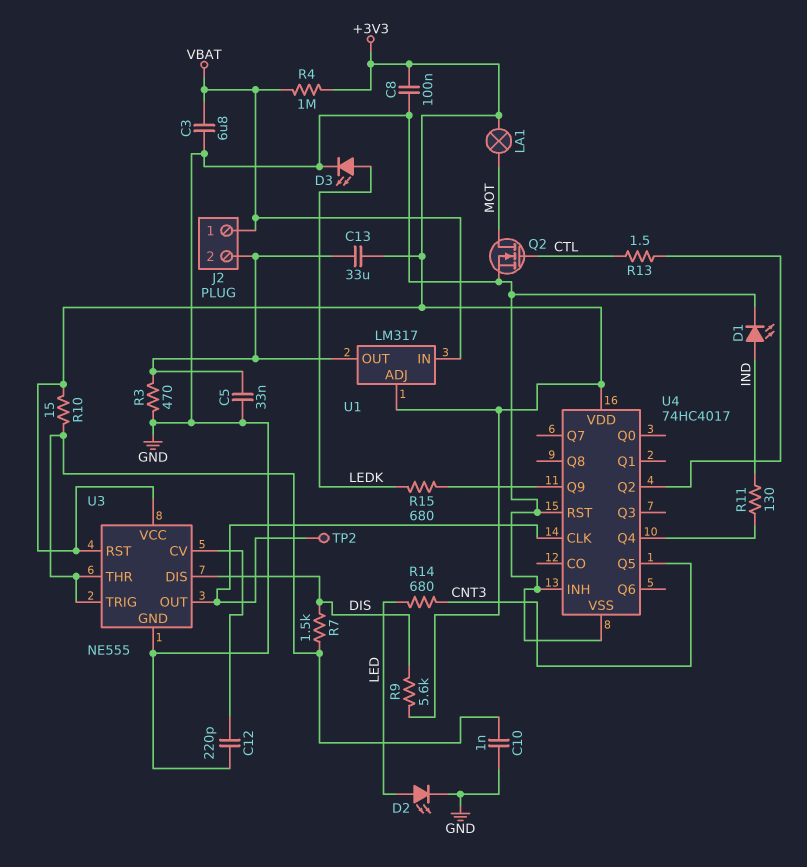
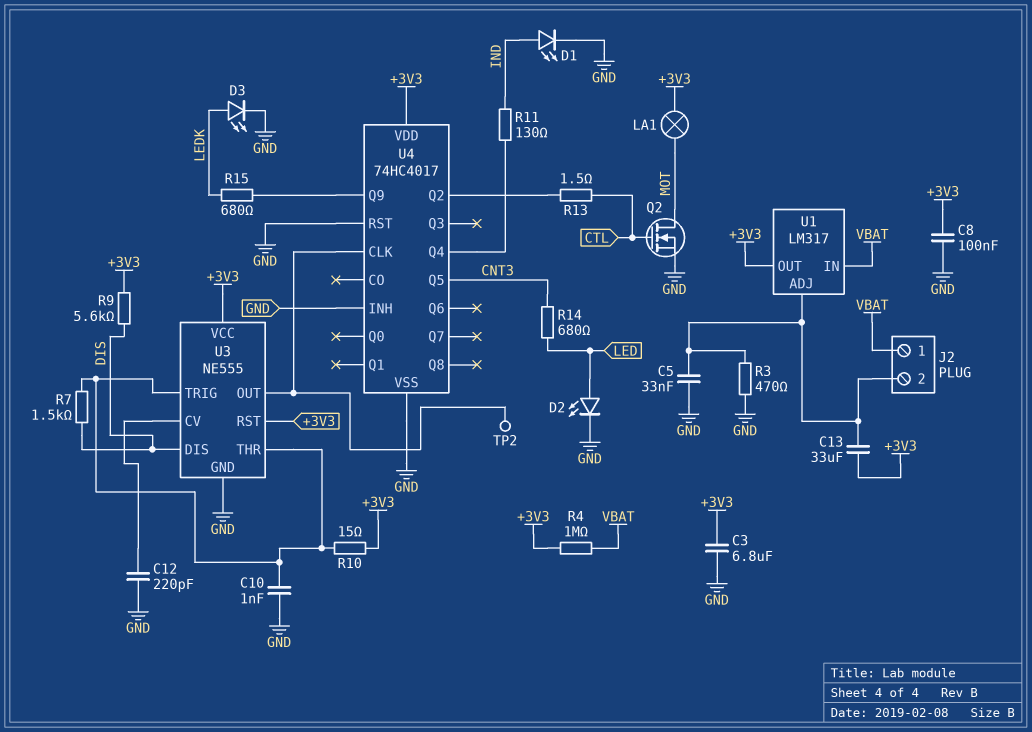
C3: 6.8uF (GND, VBAT) -> 6.8uF (+3V3, GND)
U1 pin ADJ: +3V3 -> J2/2
U1 pin OUT: J2/2 -> +3V3

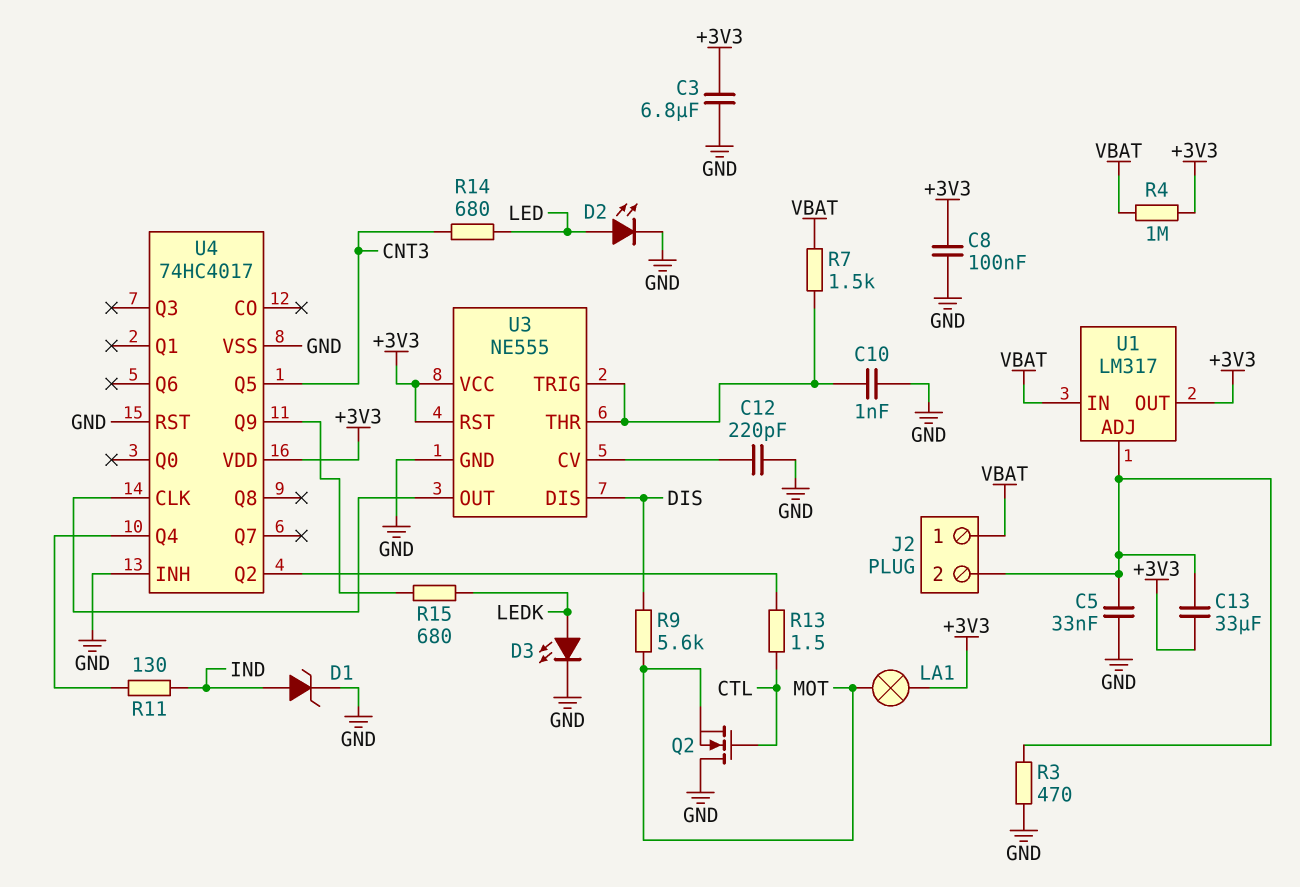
D1: LED (A IND, K GND) -> zener (A IND, K GND)
Q2: NMOS (G CTL, D MOT, S GND) -> NMOS (G CTL, D GND, S MOT)
R7: 1.5k (DIS, U3/THR) -> 1.5k (U3/THR, VBAT)
R9: 5.6k (+3V3, DIS) -> 5.6k (DIS, MOT)
R10: 15 (+3V3, U3/THR) -> none
TP2: test point (U3/OUT) -> none

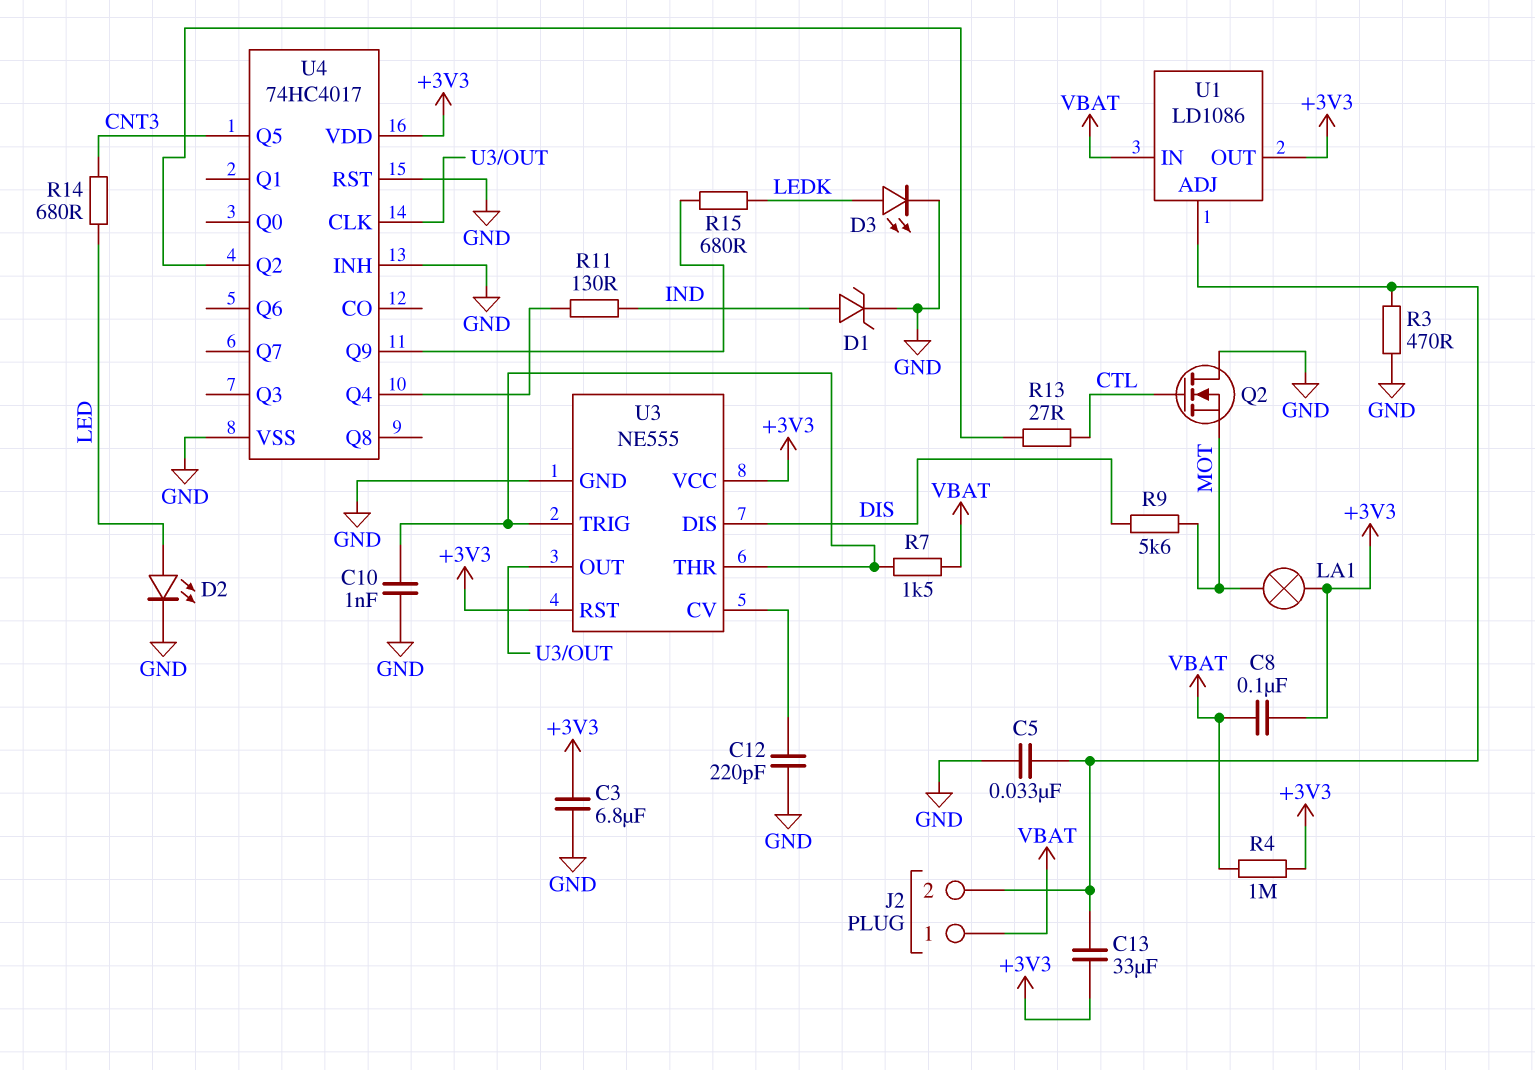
C8: 100nF (+3V3, GND) -> 100nF (+3V3, VBAT)
R13: 1.5 (CTL, U4/Q2) -> 27 (CTL, U4/Q2)
U1: LM317 -> LD1086

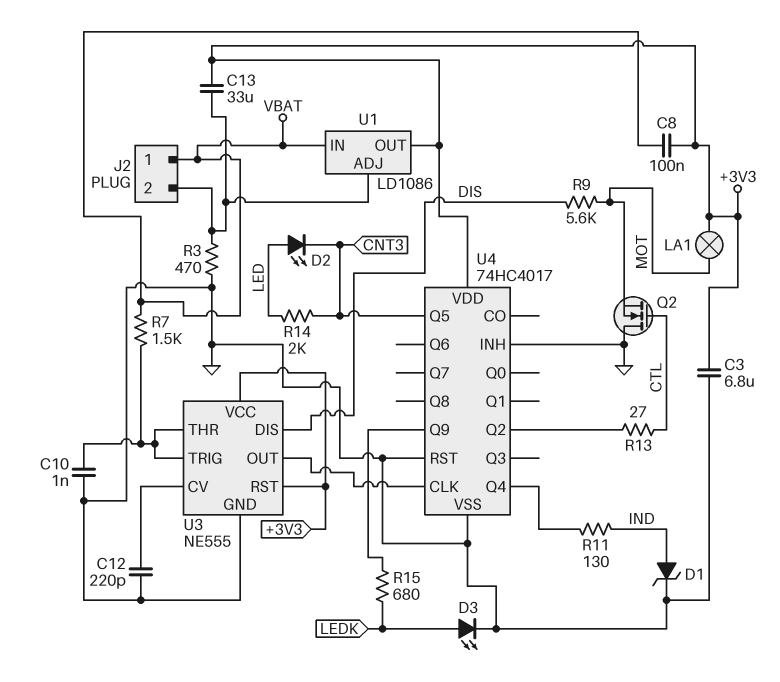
C5: 33nF (GND, J2/2) -> none
D2: LED (A LED, K GND) -> LED (A LED, K CNT3)
R4: 1M (+3V3, VBAT) -> none
R14: 680 (CNT3, LED) -> 2k (CNT3, LED)

